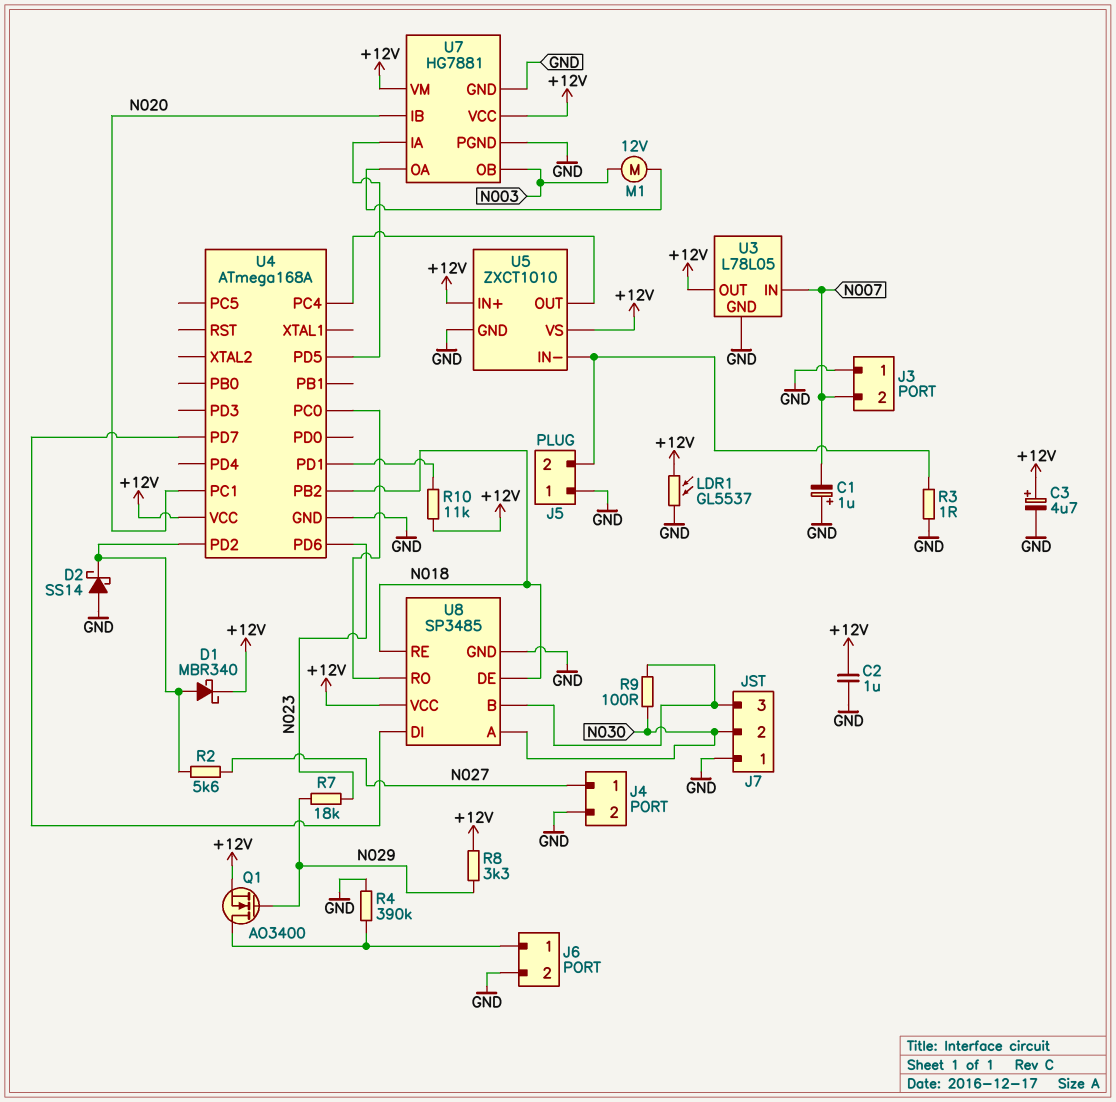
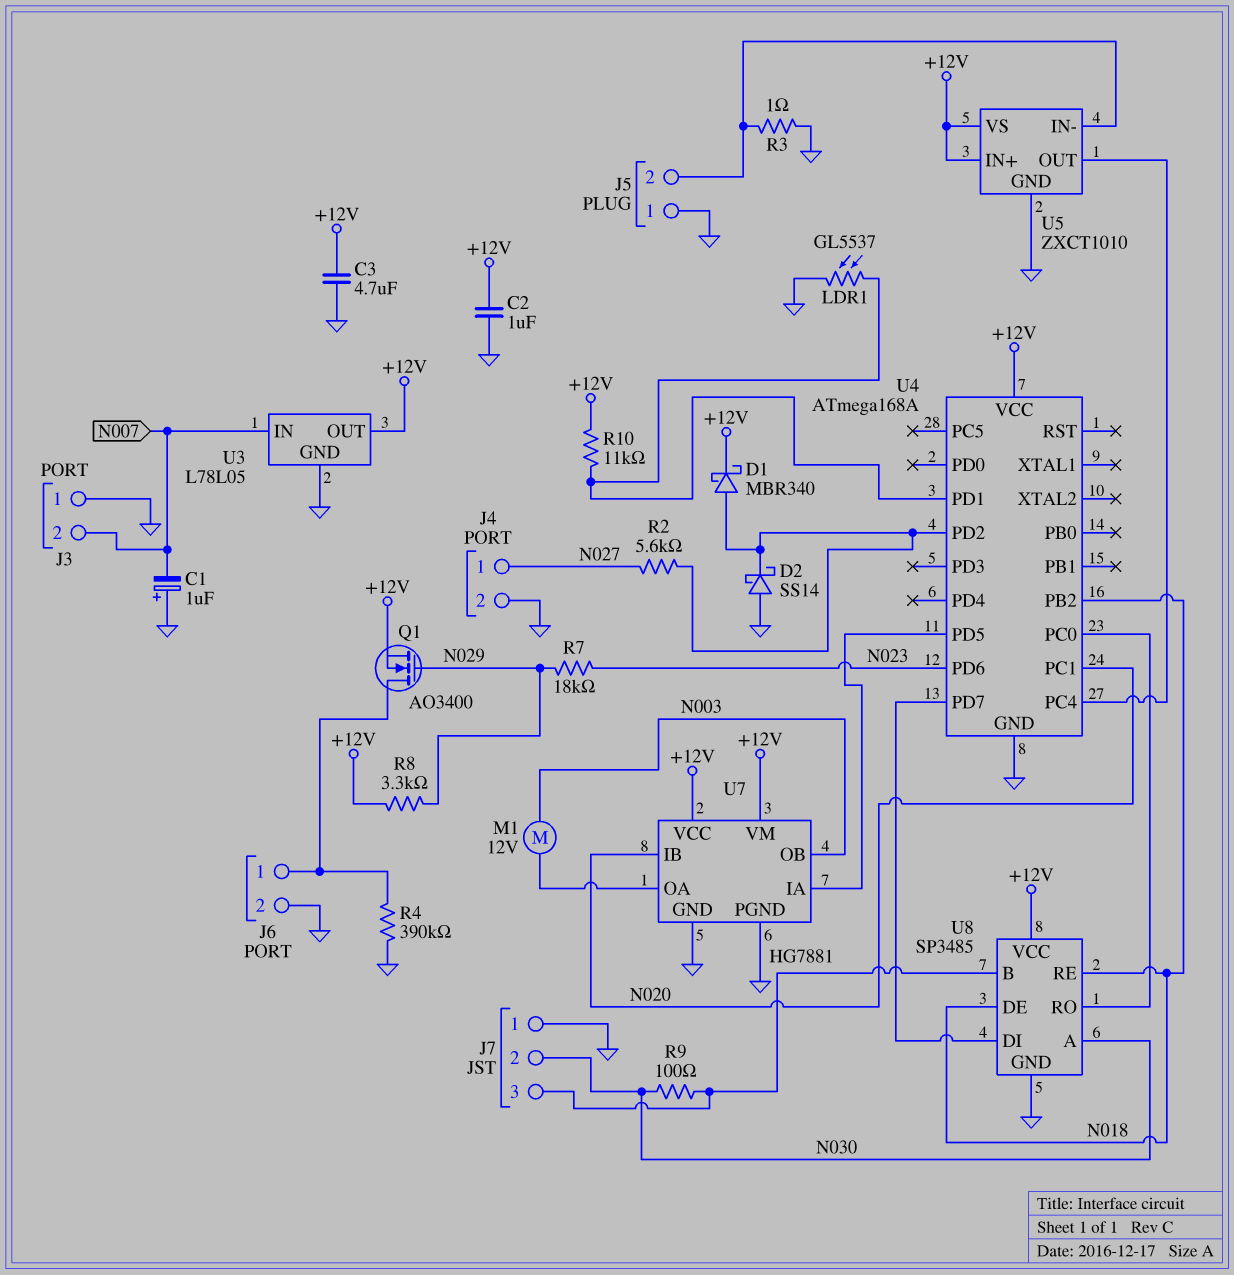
C3: 4.7uF (plus +12V, minus GND) -> 4.7uF (+12V, GND)
LDR1: GL5537 (+12V, GND) -> GL5537 (GND, U4/PD1)

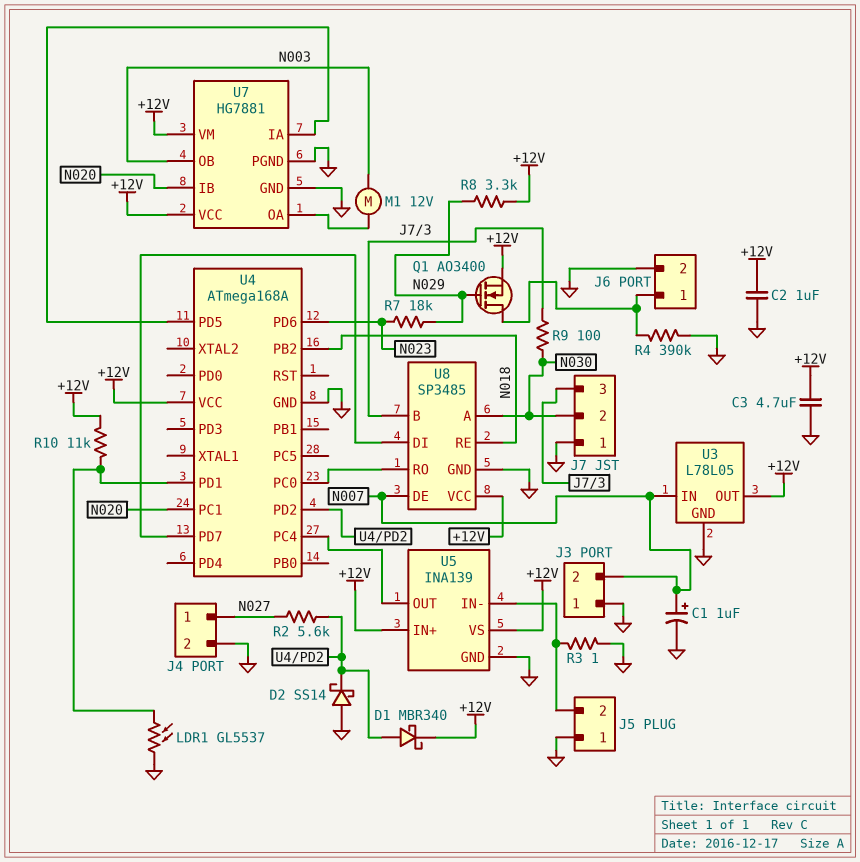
C1: 1uF (plus GND, minus N007) -> 1uF (plus N007, minus GND)
U5: ZXCT1010 -> INA139
U8 pin DE: N018 -> N007

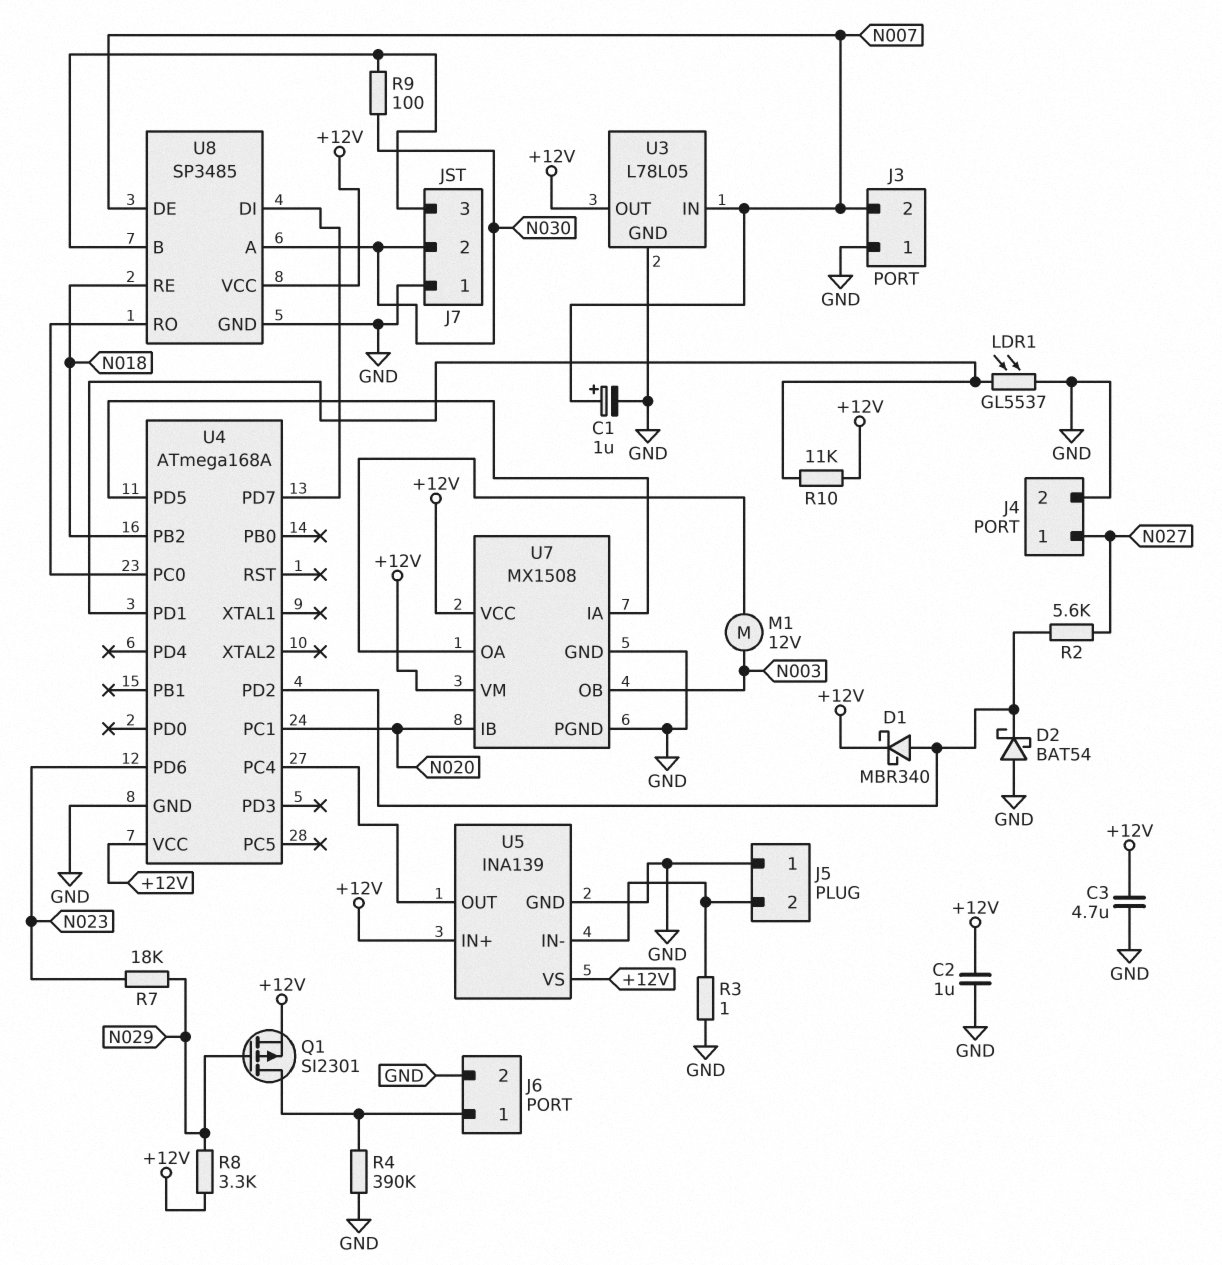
D2: schottky SS14 (A GND, K U4/PD2) -> schottky BAT54 (A GND, K U4/PD2)
Q1: NMOS AO3400 (G N029, D J6/1, S +12V) -> PMOS SI2301 (G N029, D J6/1, S +12V)
U7: HG7881 -> MX1508

